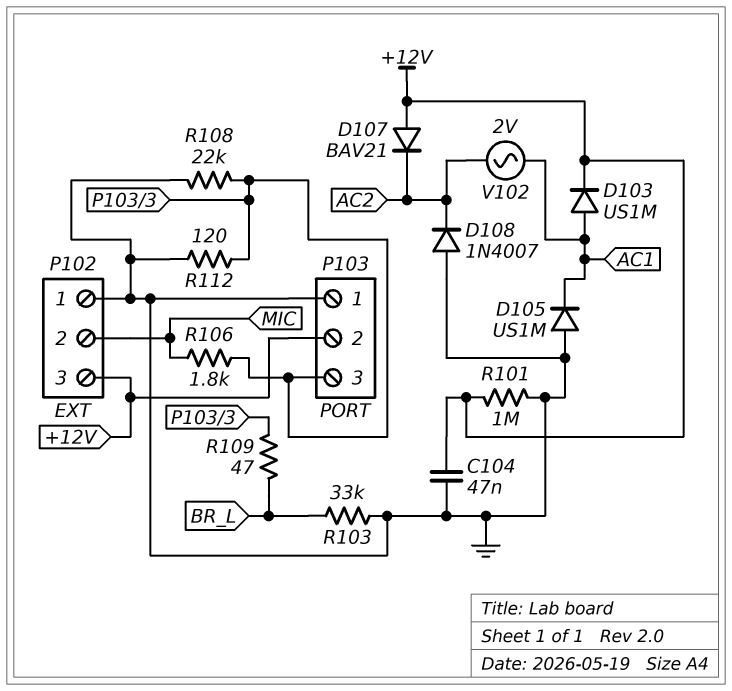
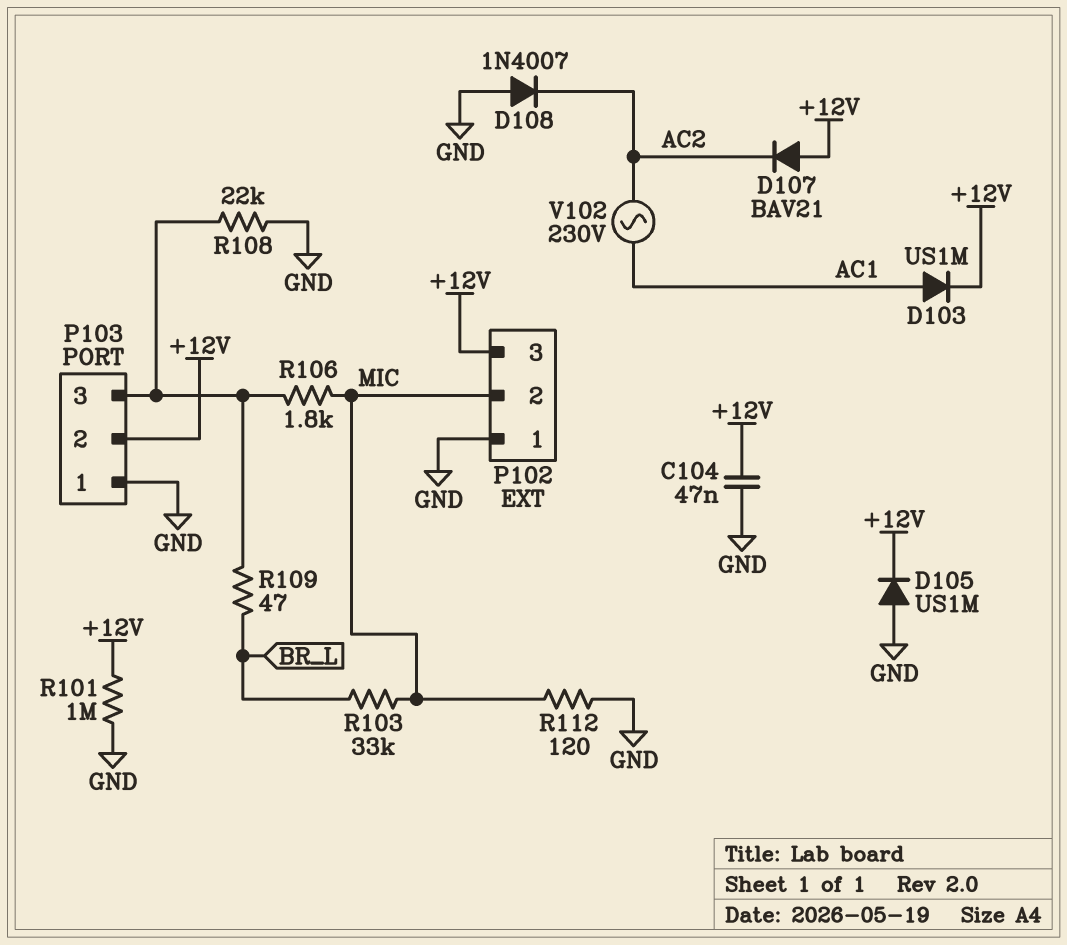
D105: diode US1M (A GND, K AC1) -> diode US1M (A GND, K +12V)
R103: 33k (BR_L, GND) -> 33k (BR_L, MIC)
R112: 120 (GND, P103/3) -> 120 (GND, MIC)
V102: AC 2V (AC1, AC2) -> AC 230V (AC1, AC2)

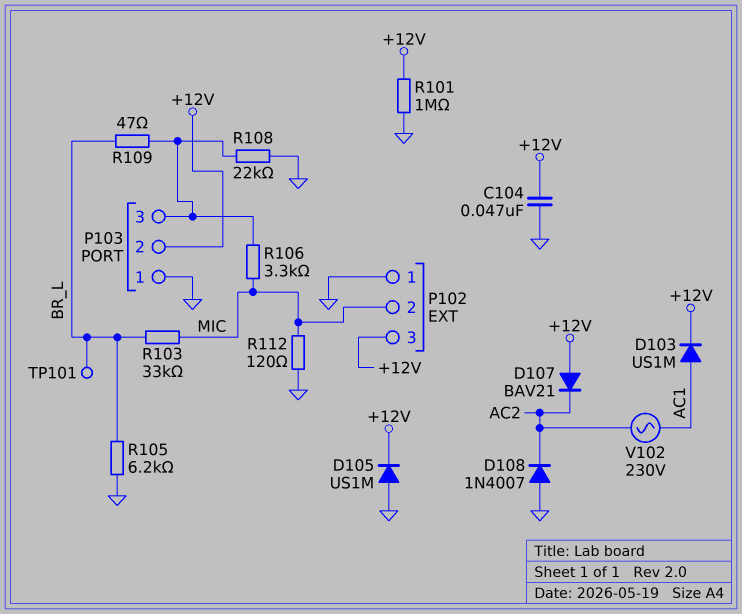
R105: none -> 6.2k (BR_L, GND)
R106: 1.8k (MIC, P103/3) -> 3.3k (MIC, P103/3)
TP101: none -> test point (BR_L)

